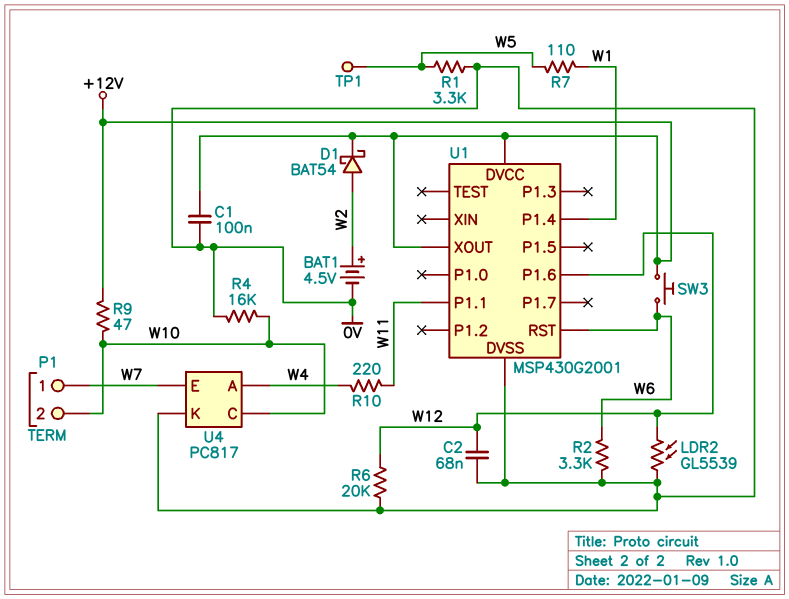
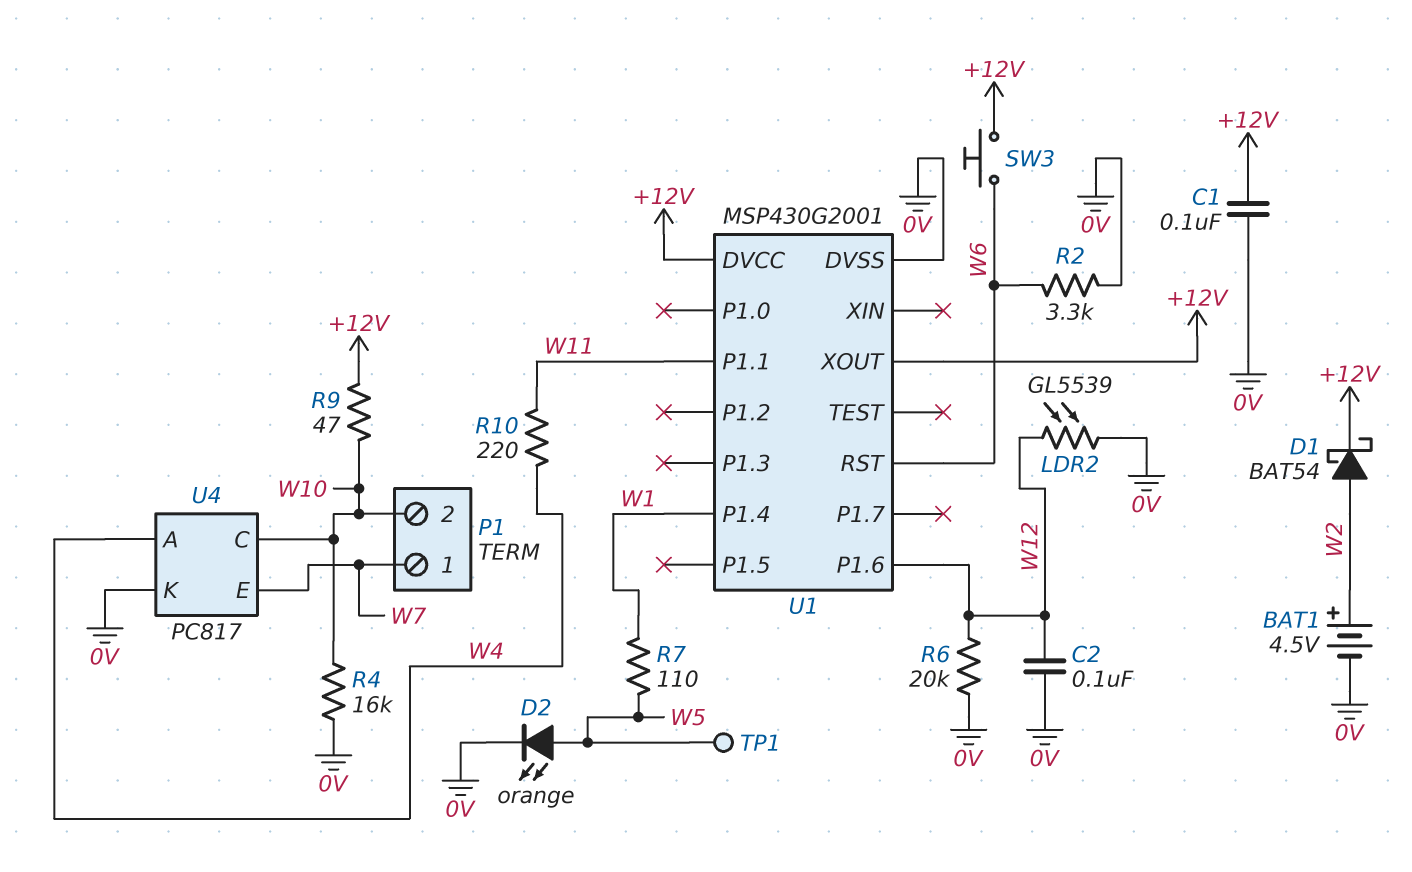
C2: 68nF (0V, W12) -> 100nF (0V, W12)
D2: none -> LED orange (A W5, K 0V)
R1: 3.3k (0V, W5) -> none

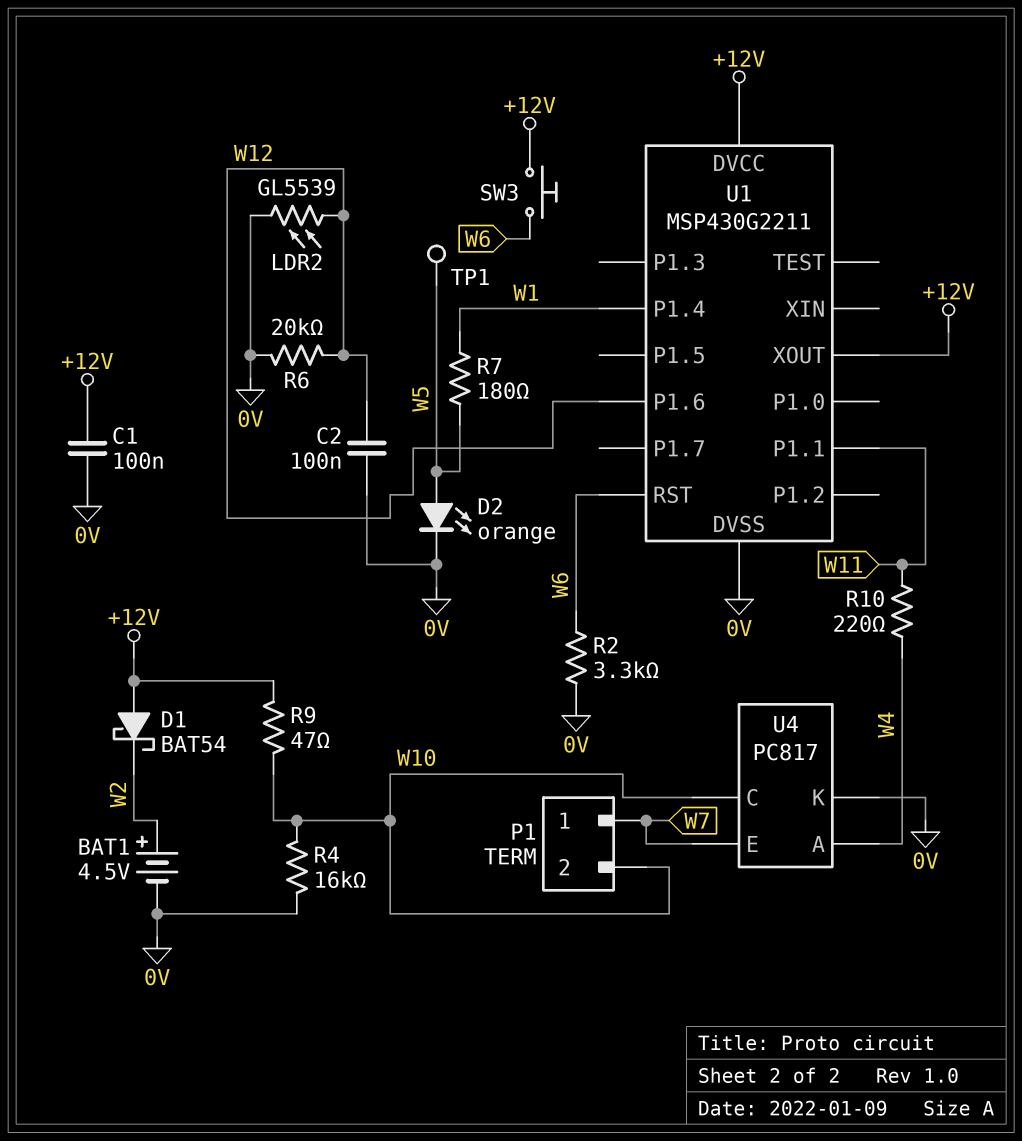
D1: schottky BAT54 (A W2, K +12V) -> schottky BAT54 (A +12V, K W2)
R7: 110 (W1, W5) -> 180 (W1, W5)
U1: MSP430G2001 -> MSP430G2211

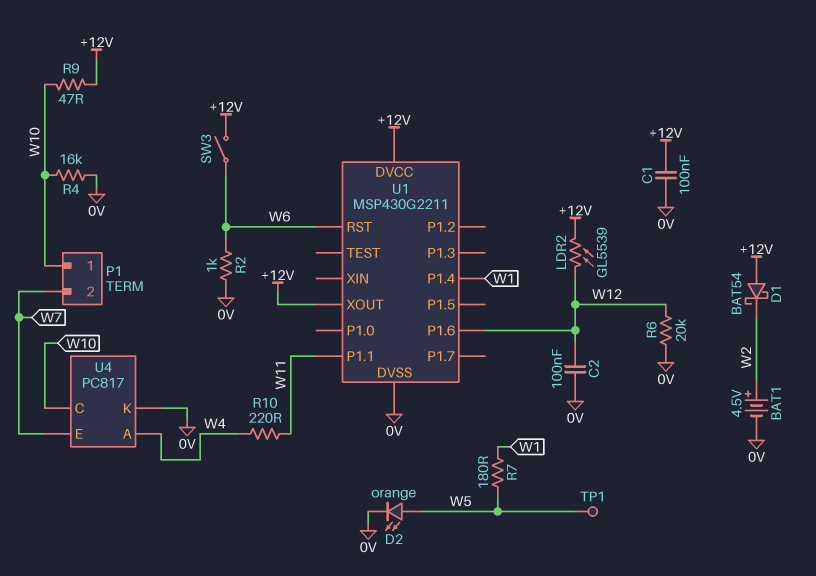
LDR2: GL5539 (0V, W12) -> GL5539 (+12V, W12)
P1 pin 1: W7 -> W10
P1 pin 2: W10 -> W7
R2: 3.3k (0V, W6) -> 1k (0V, W6)
SW3: button (+12V, W6) -> switch (+12V, W6)

